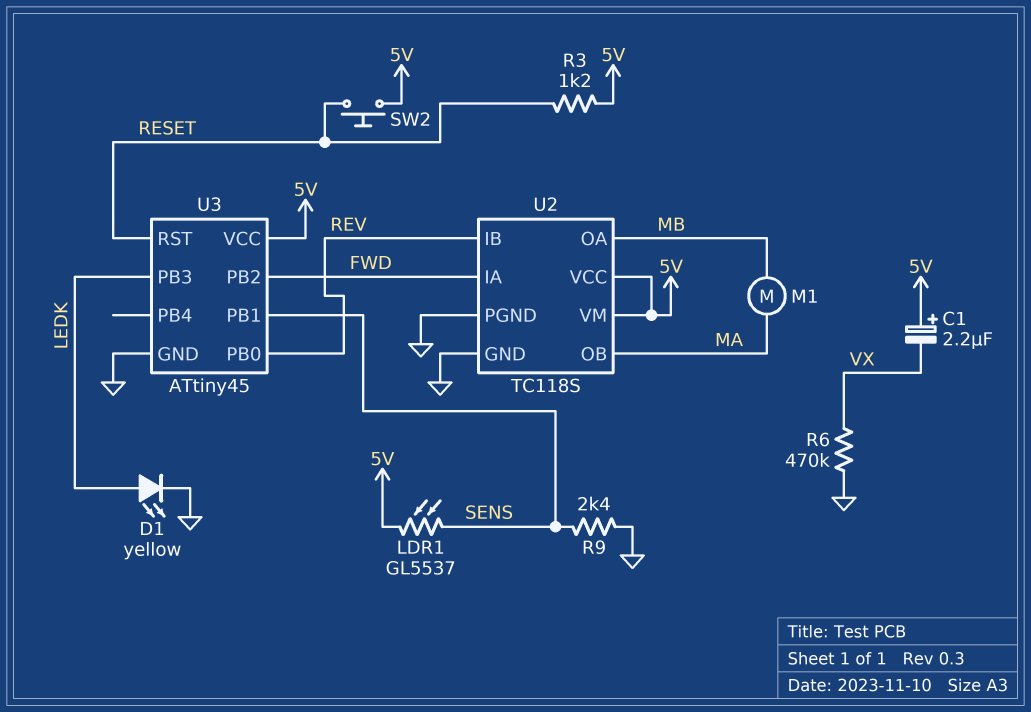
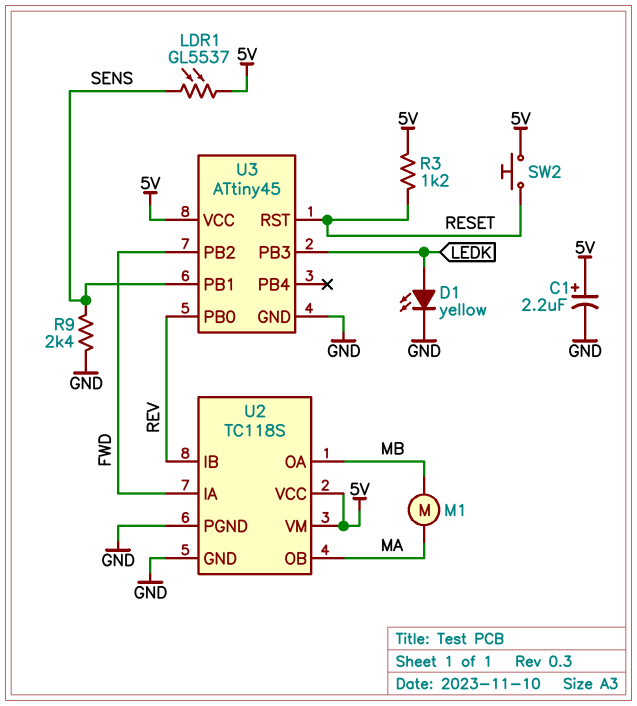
C1: 2.2uF (plus 5V, minus VX) -> 2.2uF (plus 5V, minus GND)
R6: 470k (GND, VX) -> none

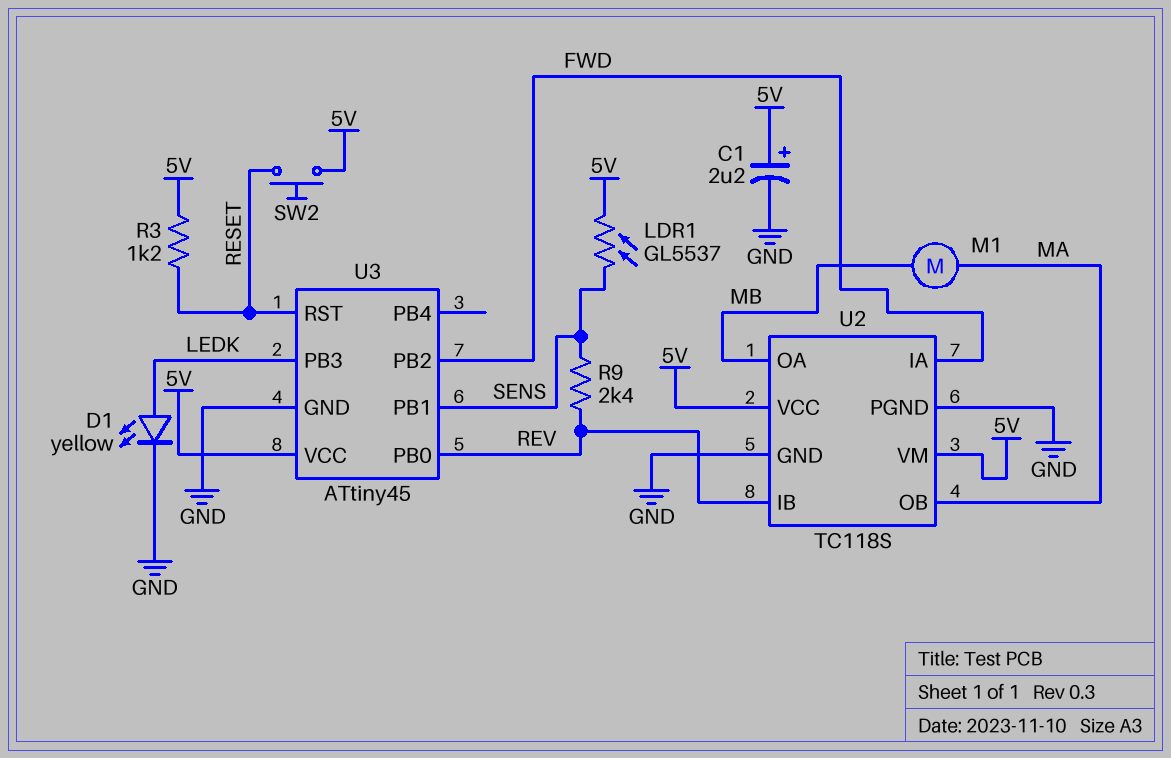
R9: 2.4k (GND, SENS) -> 2.4k (REV, SENS)

